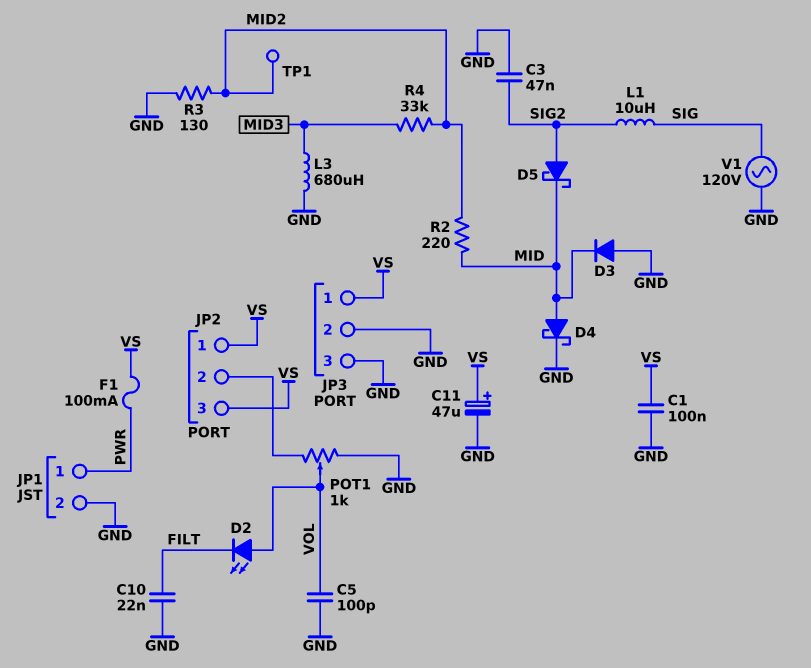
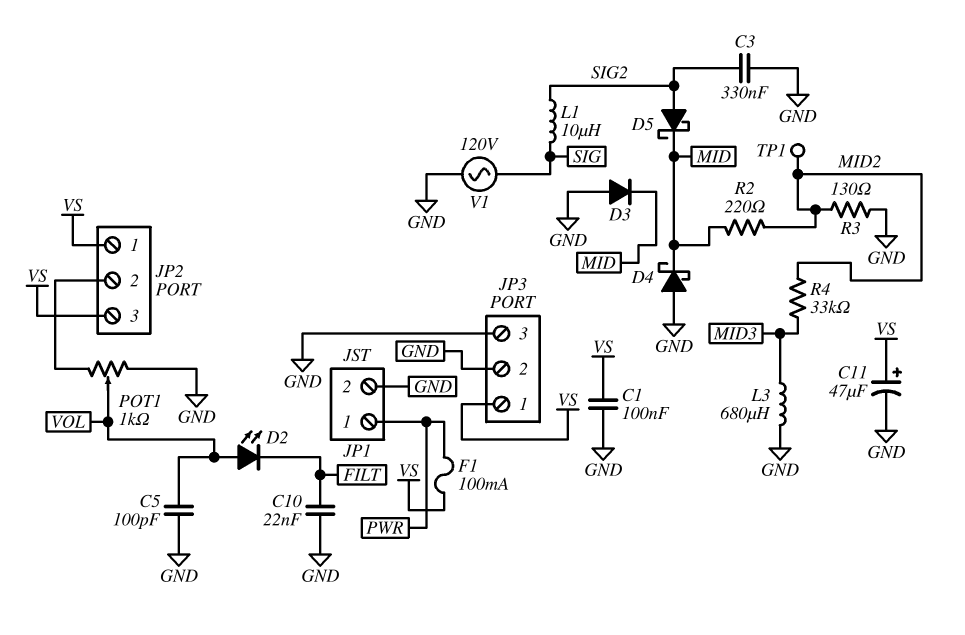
C3: 47nF (GND, SIG2) -> 330nF (GND, SIG2)
D4: schottky (A MID, K GND) -> schottky (A GND, K MID)

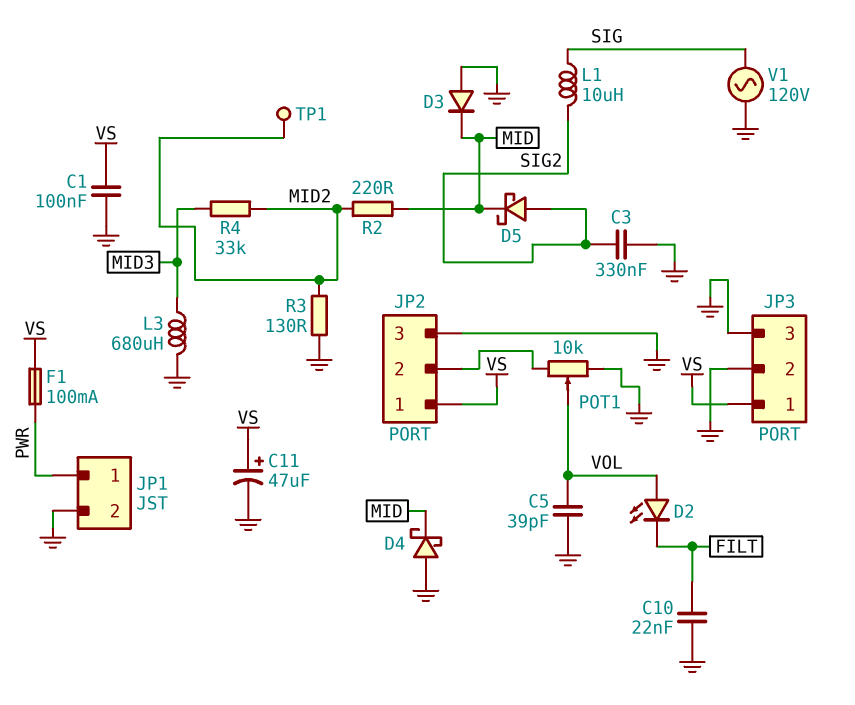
C5: 100pF (GND, VOL) -> 39pF (GND, VOL)
JP2 pin 3: VS -> GND
POT1: 1k (GND, JP2/2, wiper VOL) -> 10k (GND, JP2/2, wiper VOL)

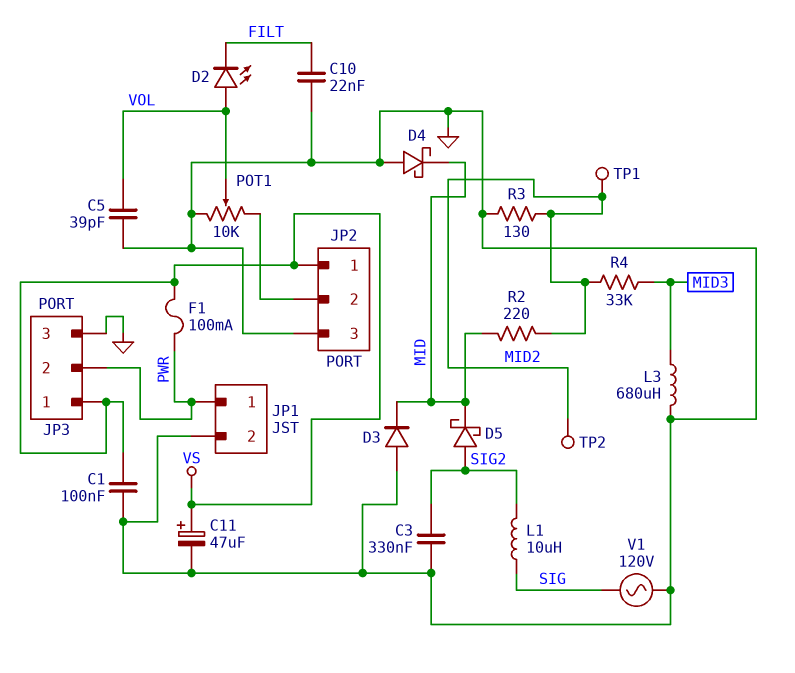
JP3 pin 2: GND -> PWR
TP2: none -> test point (MID2)

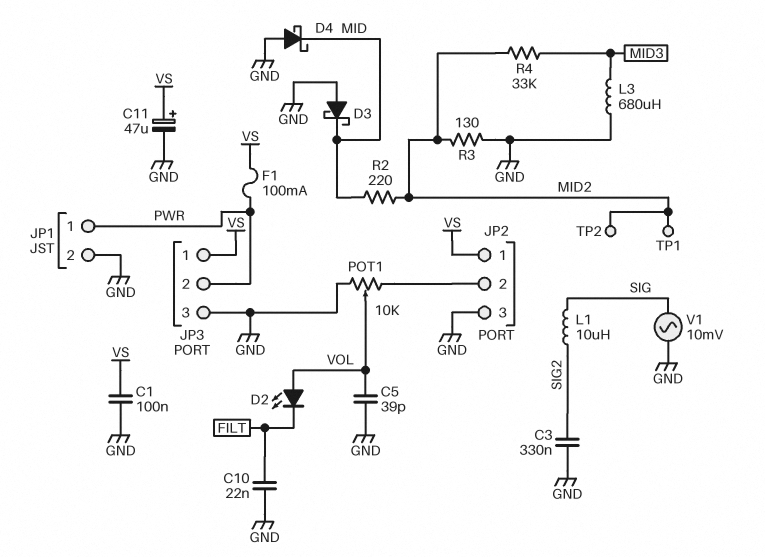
D3: diode (A GND, K MID) -> schottky (A GND, K MID)
D5: schottky (A SIG2, K MID) -> none
V1: AC 120V (GND, SIG) -> AC 10mV (GND, SIG)

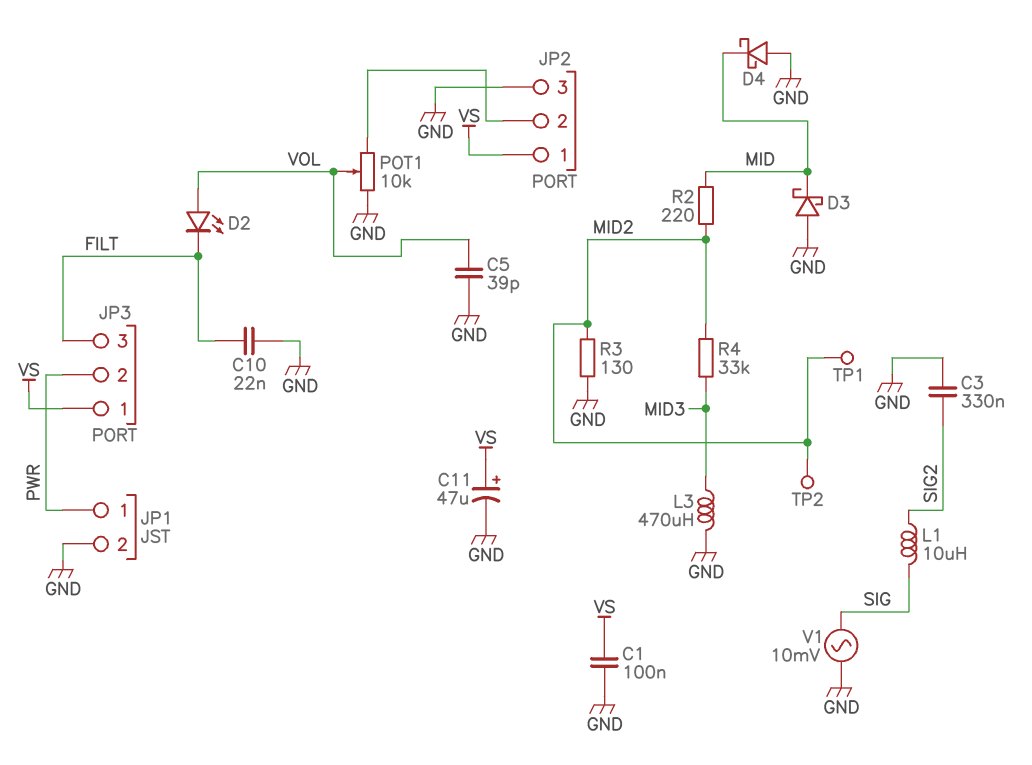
F1: 100mA (PWR, VS) -> none
JP3 pin 3: GND -> FILT
L3: 680uH (GND, MID3) -> 470uH (GND, MID3)

